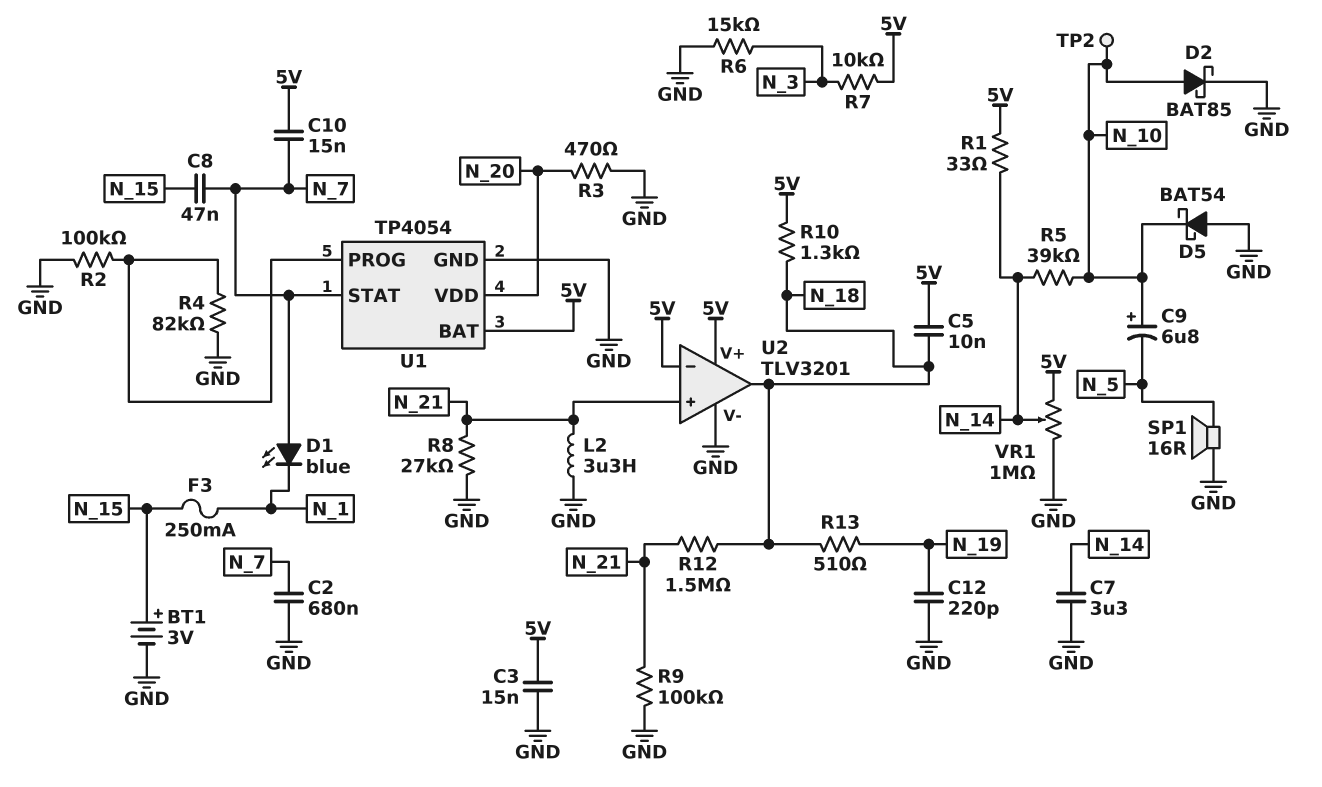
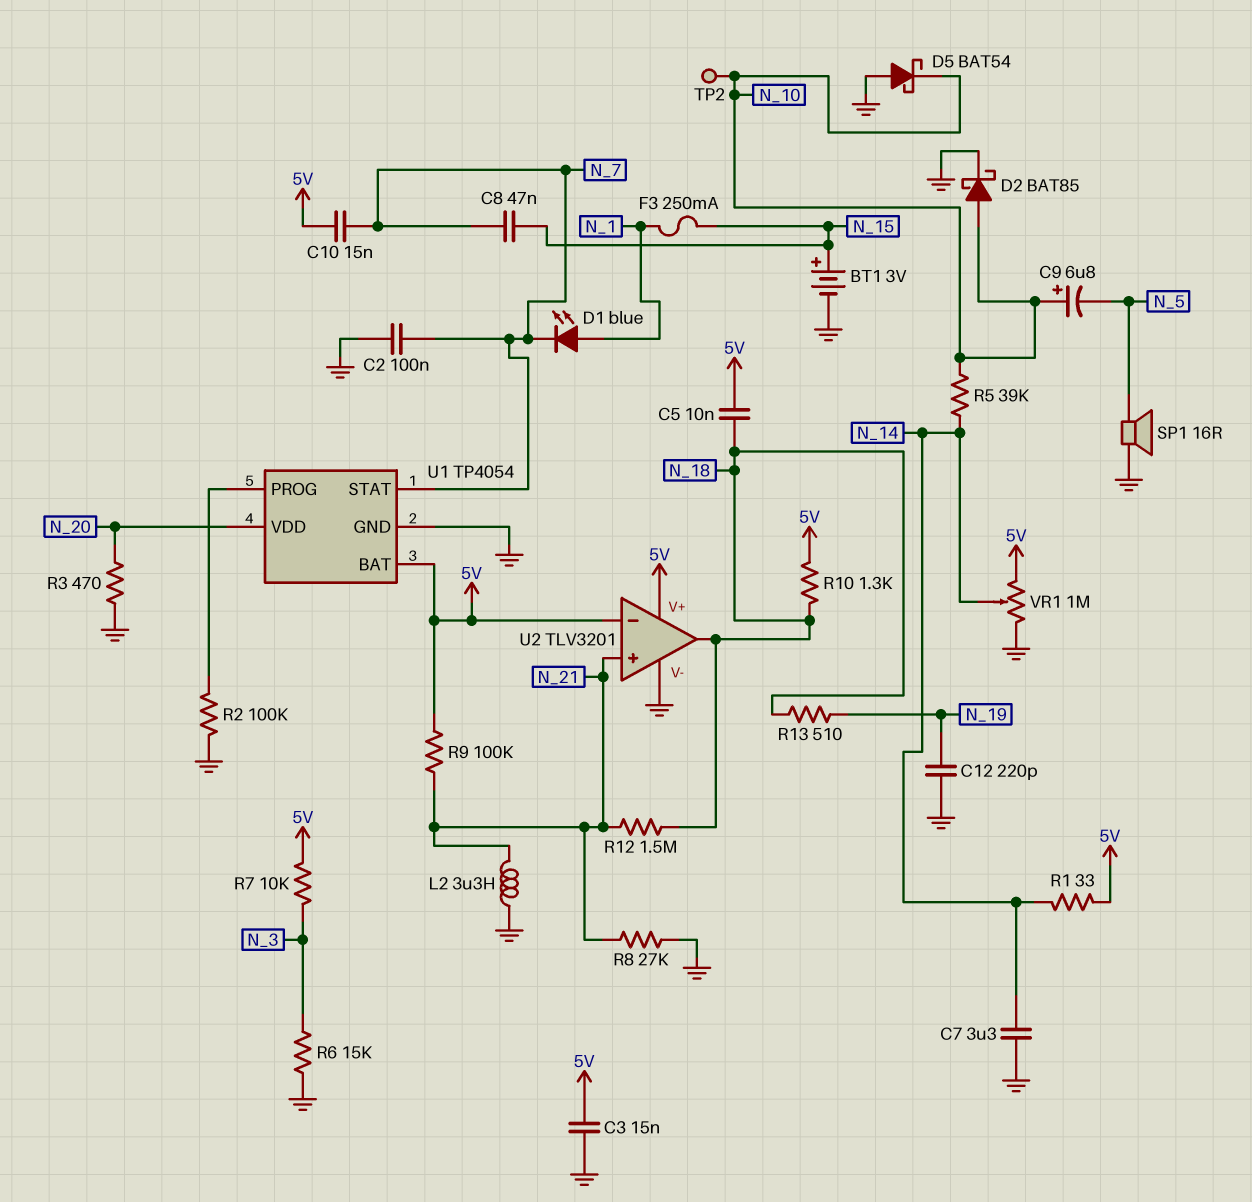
C2: 680nF (GND, N_7) -> 100nF (GND, N_7)
D1: LED blue (A N_7, K N_1) -> LED blue (A N_1, K N_7)
R4: 82k (GND, U1/PROG) -> none
R9: 100k (GND, N_21) -> 100k (5V, N_21)

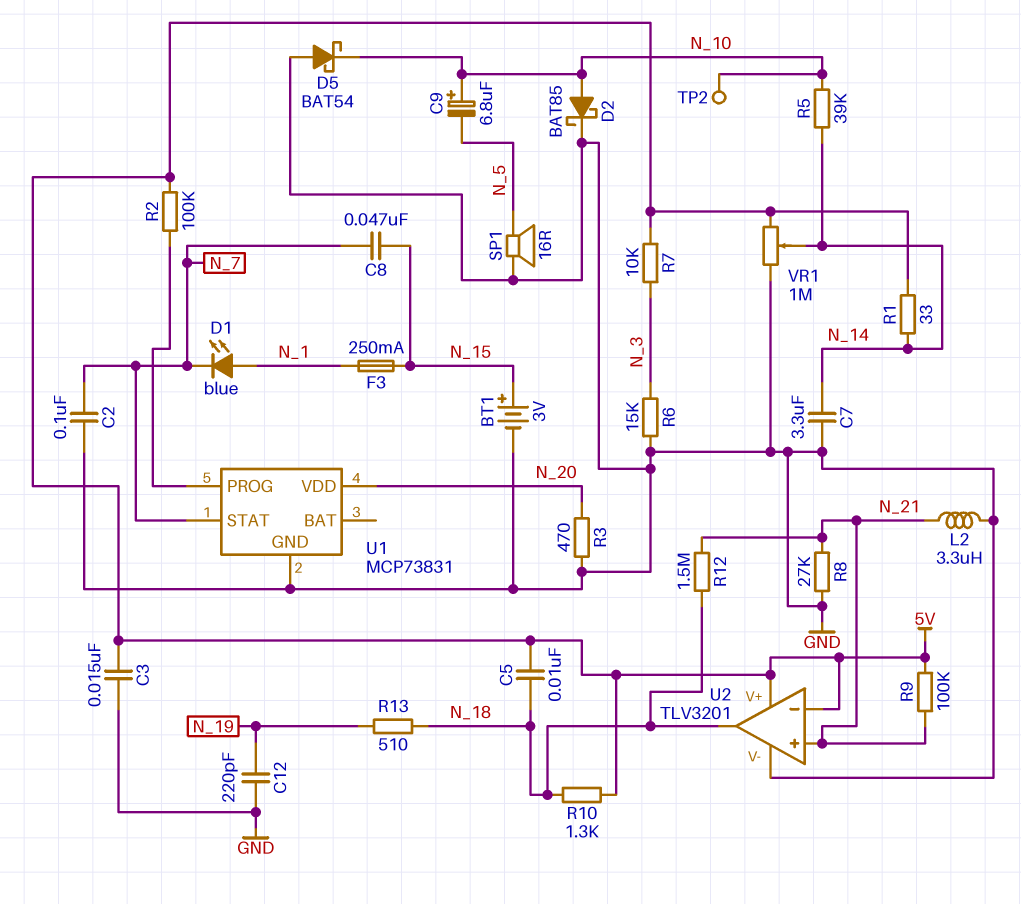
C10: 15nF (5V, N_7) -> none
R2: 100k (GND, U1/PROG) -> 100k (5V, U1/PROG)
U1: TP4054 -> MCP73831
U1 pin BAT: 5V -> none

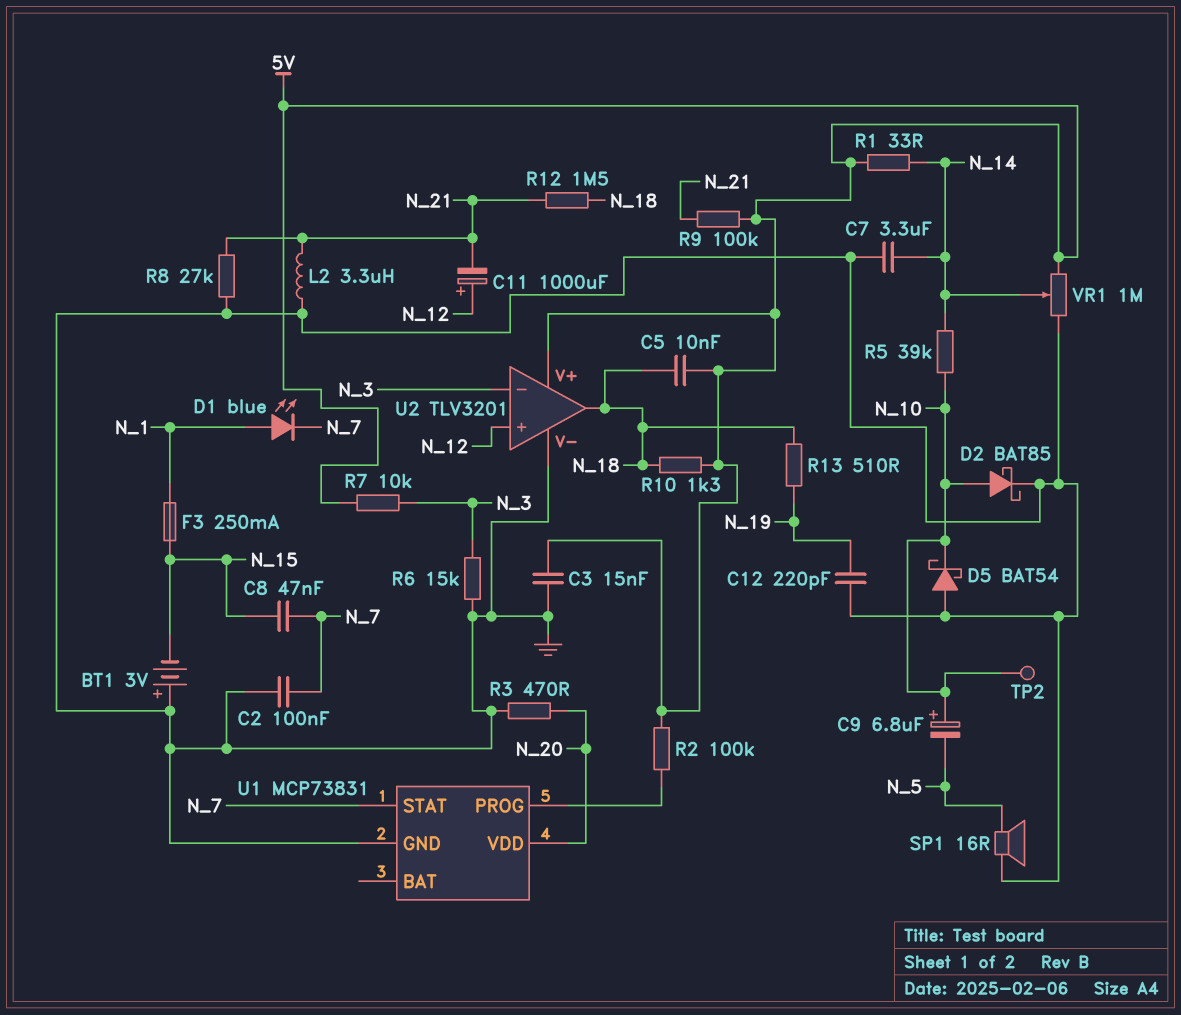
BT1: 3V (plus N_15, minus GND) -> 3V (plus GND, minus N_15)
C11: none -> 1000uF (plus N_12, minus N_21)
U2 pin in+: N_21 -> N_12
U2 pin in-: 5V -> N_3

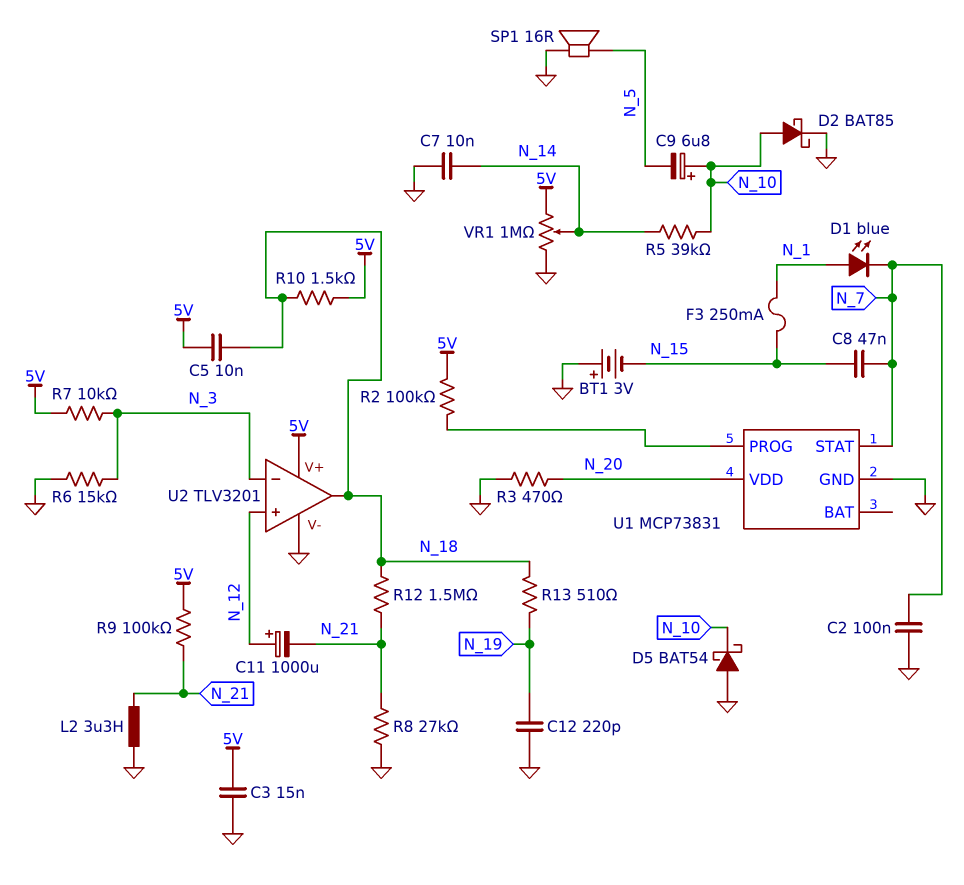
C7: 3.3uF (GND, N_14) -> 10nF (GND, N_14)
R1: 33 (5V, N_14) -> none
R10: 1.3k (5V, N_18) -> 1.5k (5V, N_18)
TP2: test point (N_10) -> none

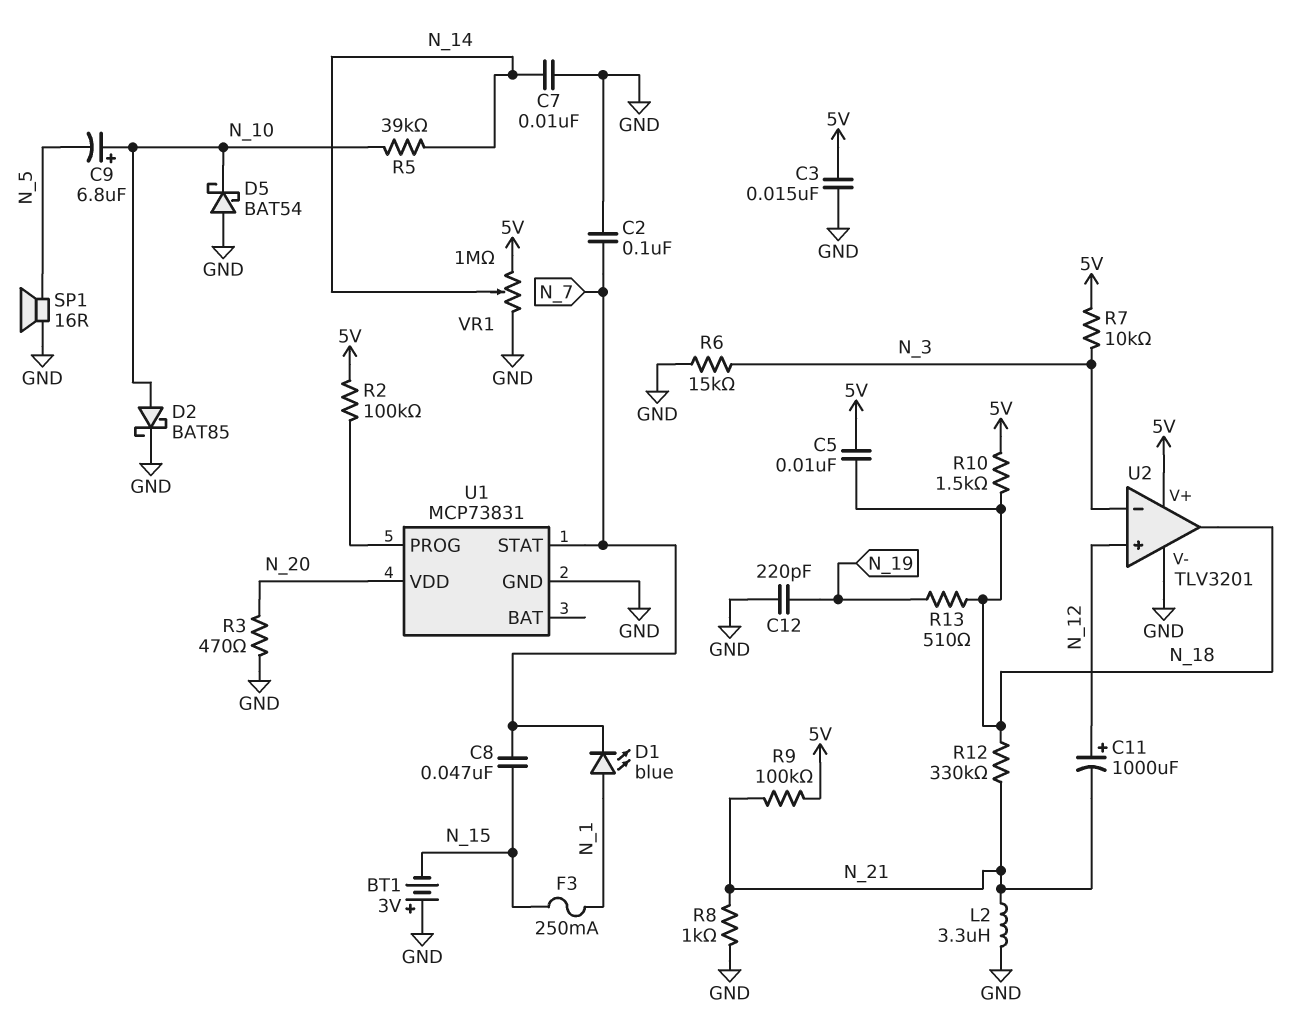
R8: 27k (GND, N_21) -> 1k (GND, N_21)
R12: 1.5M (N_18, N_21) -> 330k (N_18, N_21)

